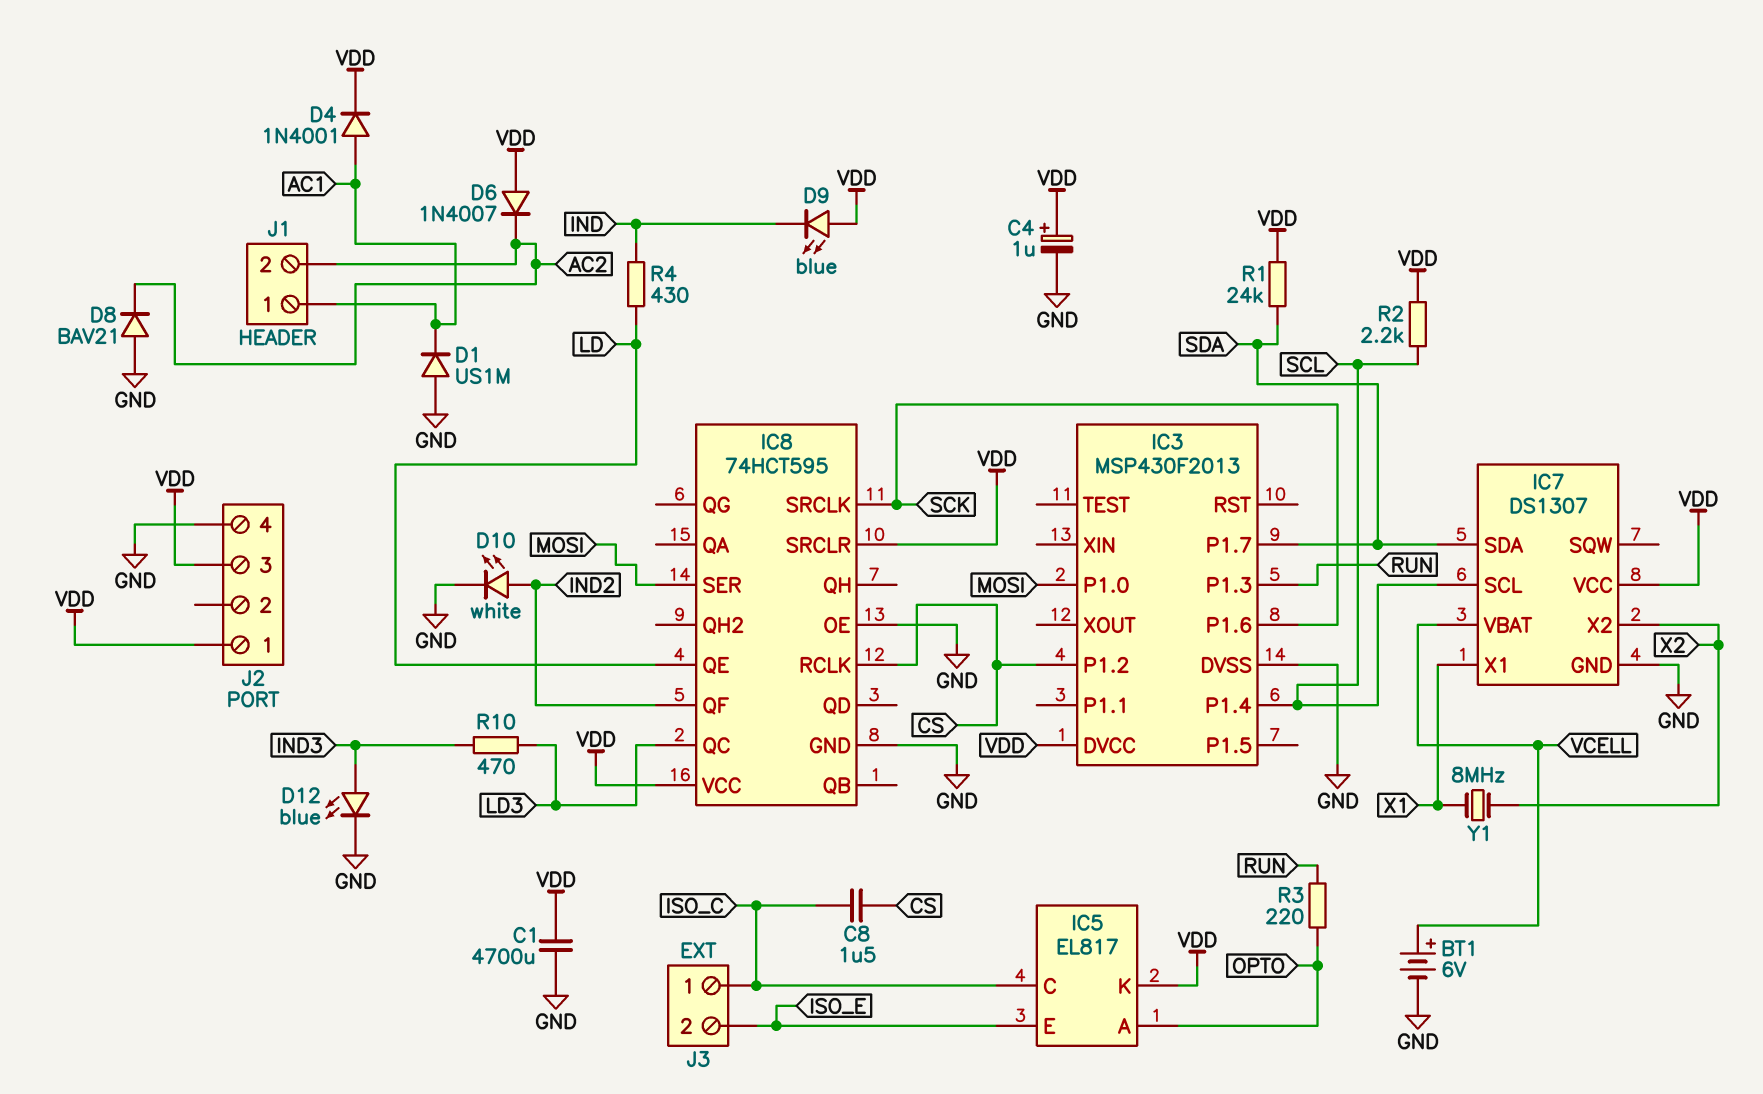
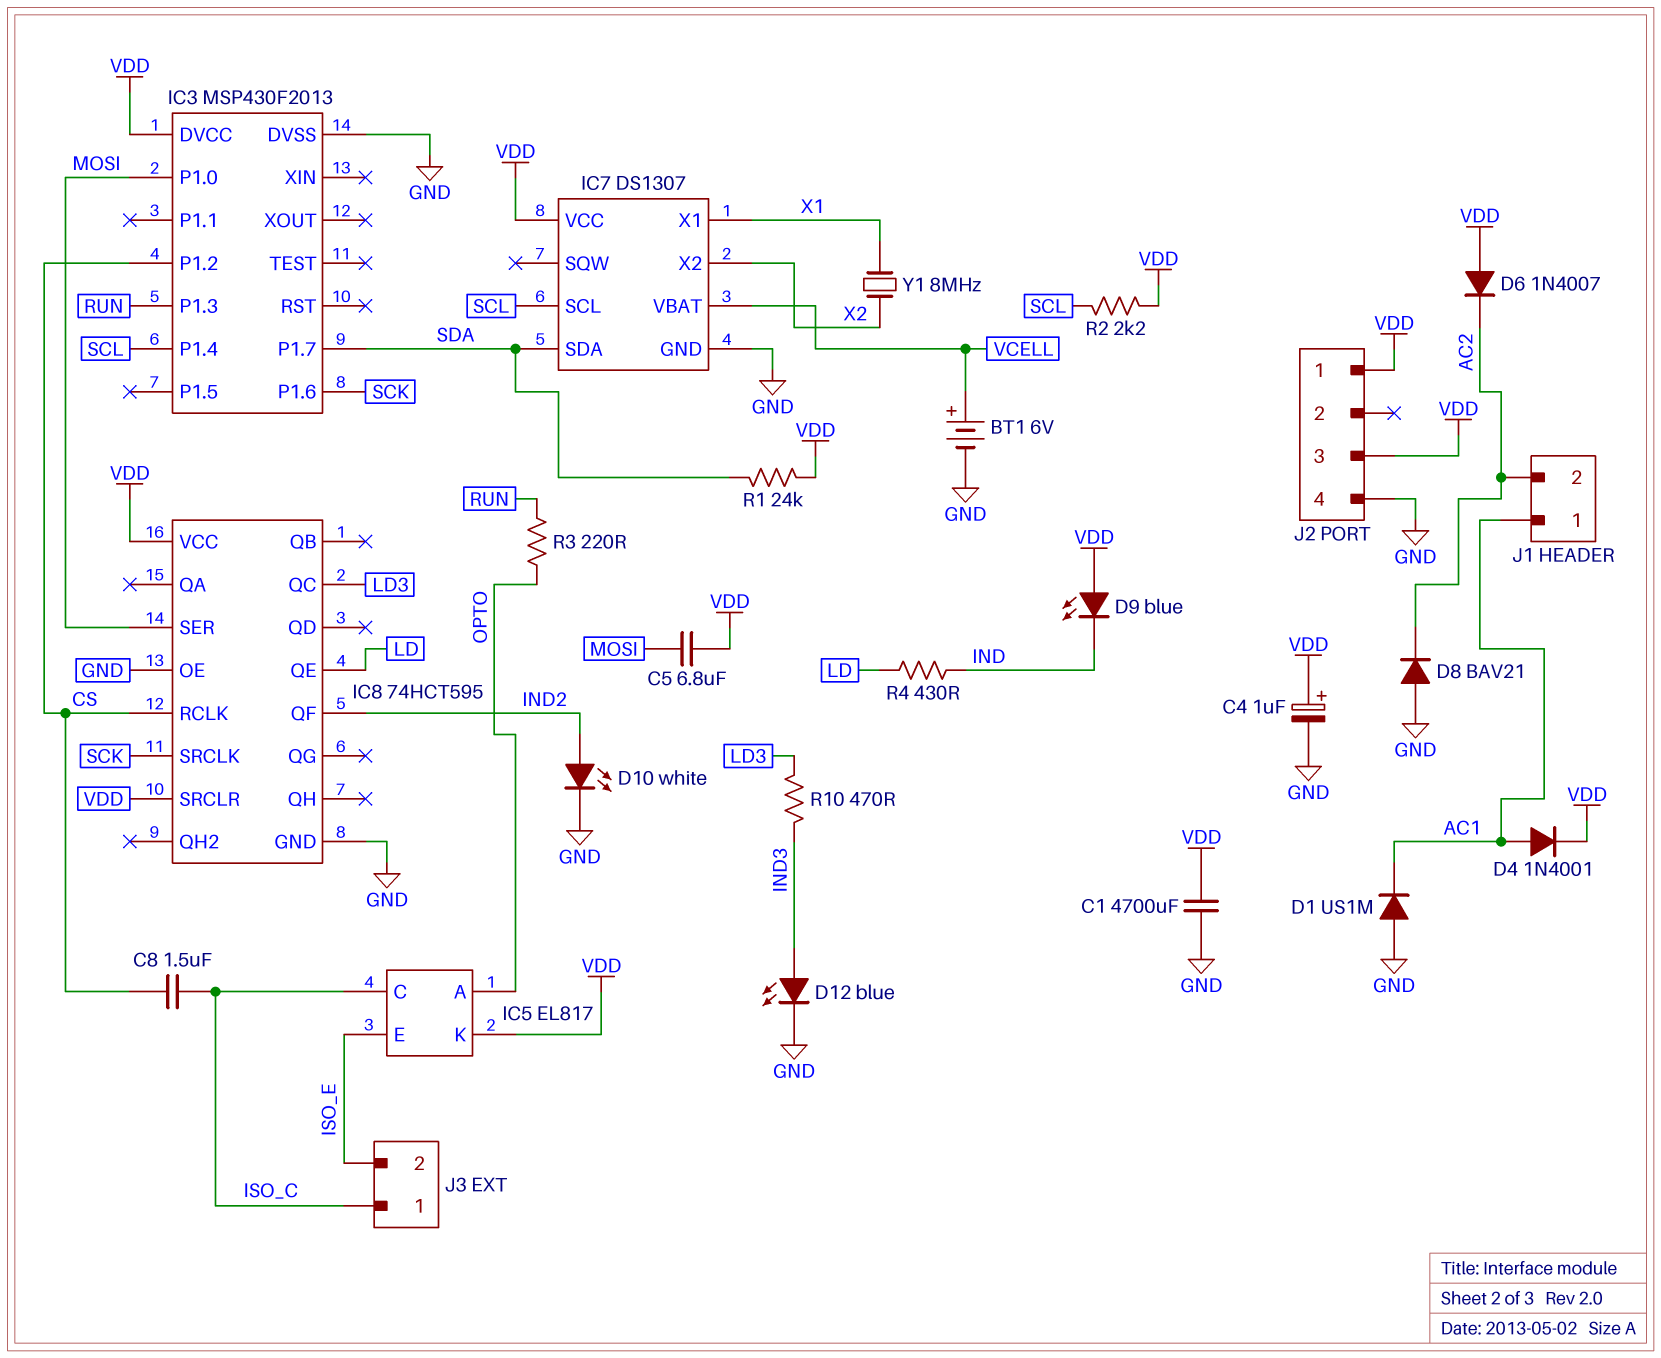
C5: none -> 6.8uF (MOSI, VDD)

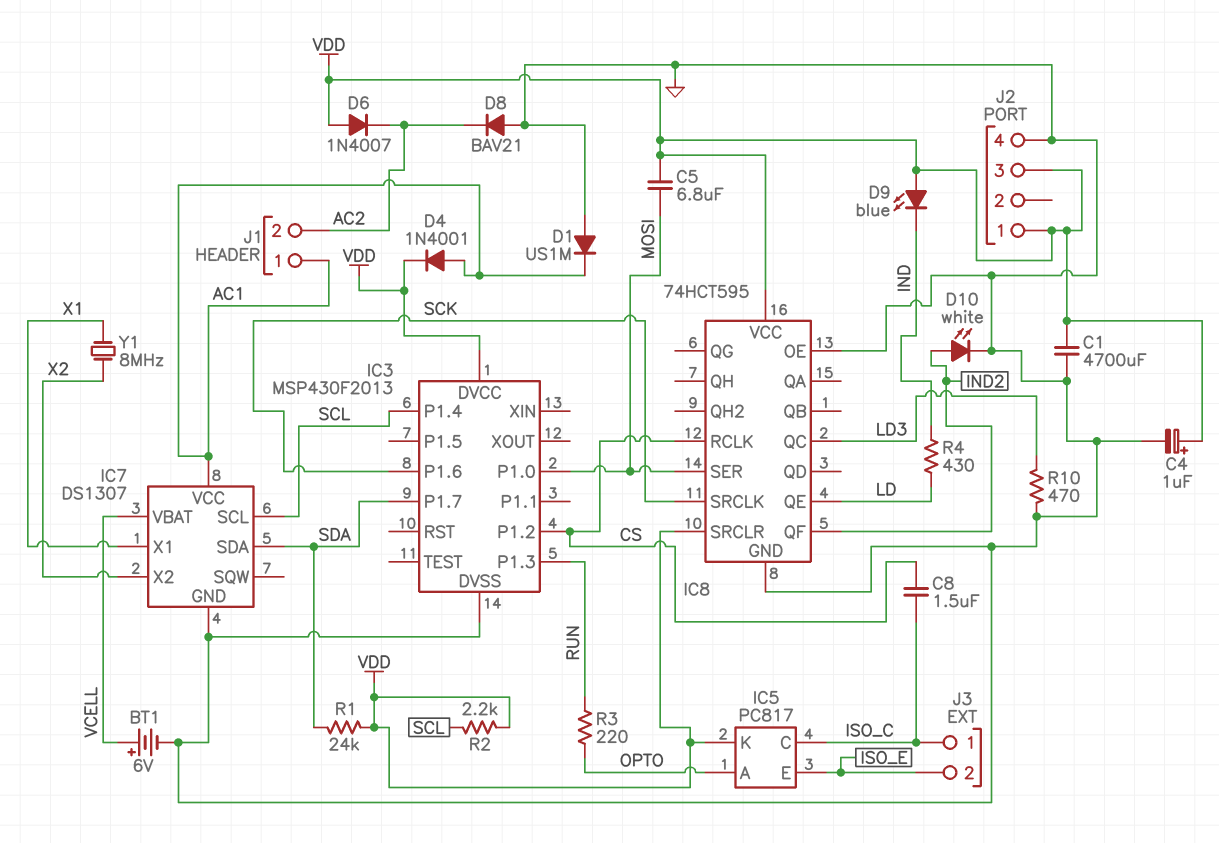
D12: LED blue (A IND3, K GND) -> none
IC5: EL817 -> PC817
IC7 pin VCC: VDD -> AC1
R10: 470 (IND3, LD3) -> 470 (GND, LD3)

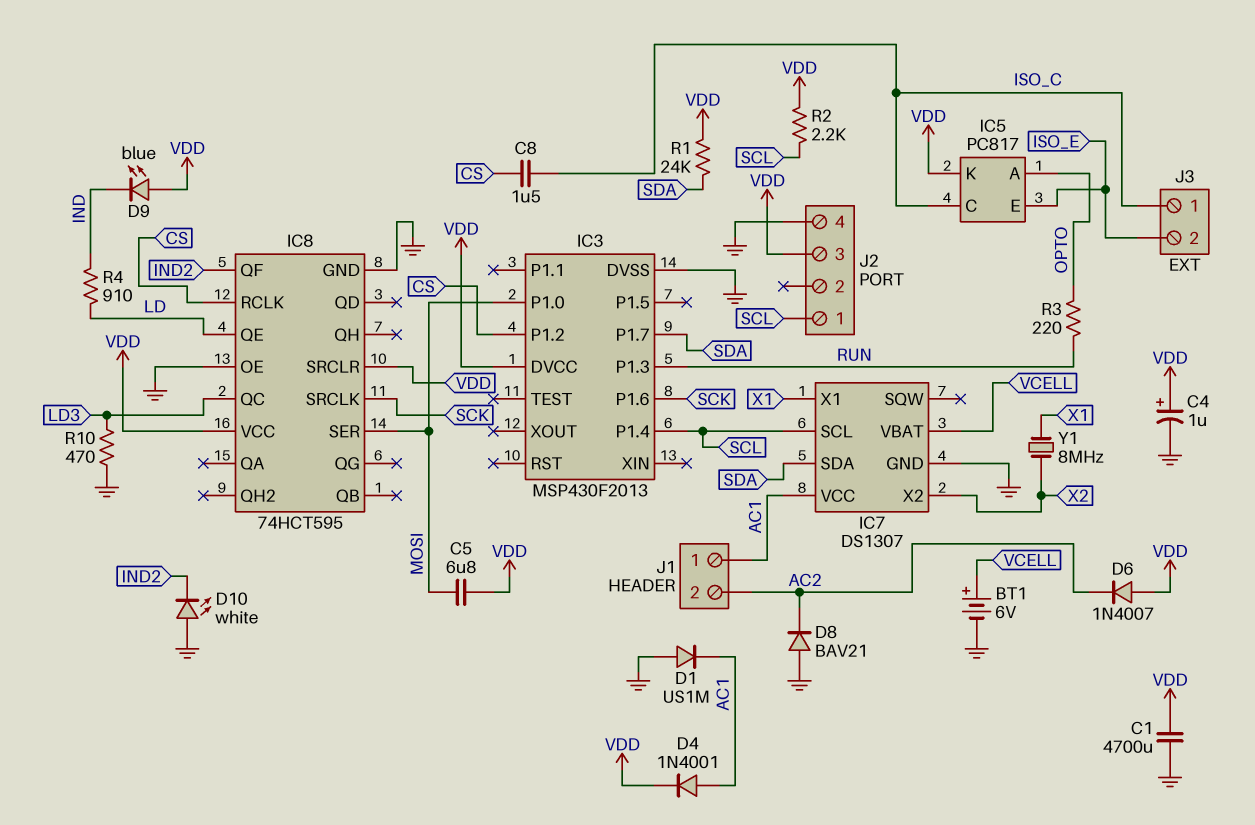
D10: LED white (A IND2, K GND) -> LED white (A GND, K IND2)
J2 pin 1: VDD -> SCL
R4: 430 (IND, LD) -> 910 (IND, LD)

